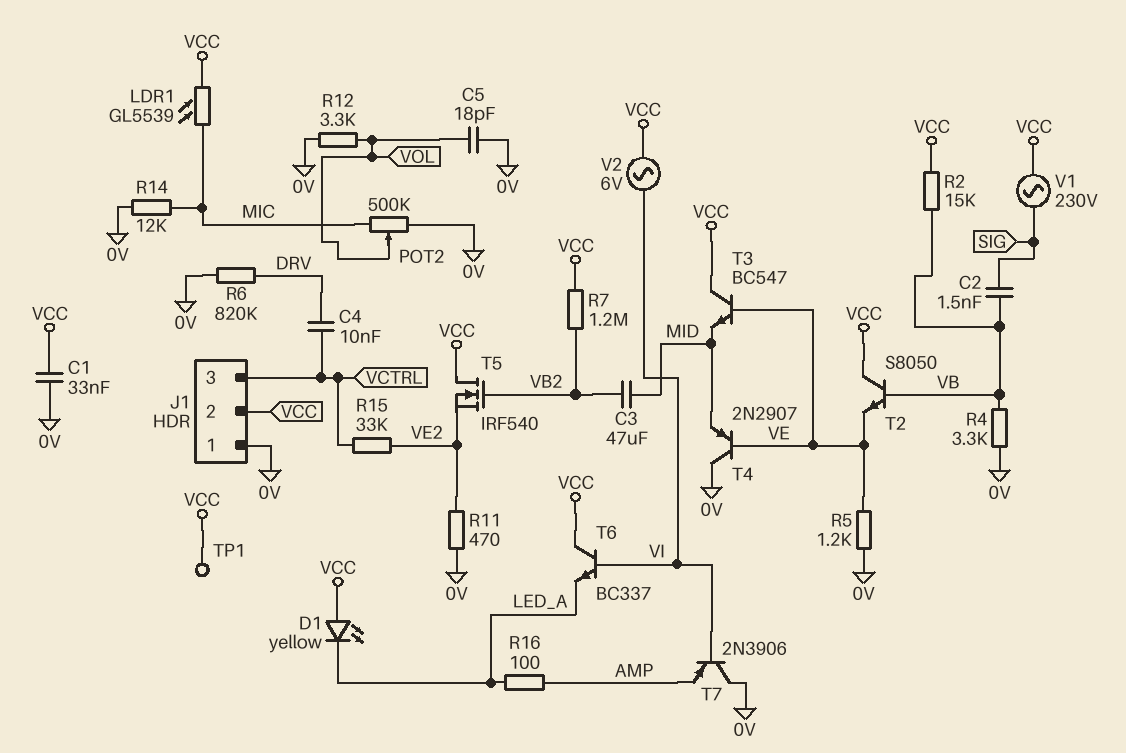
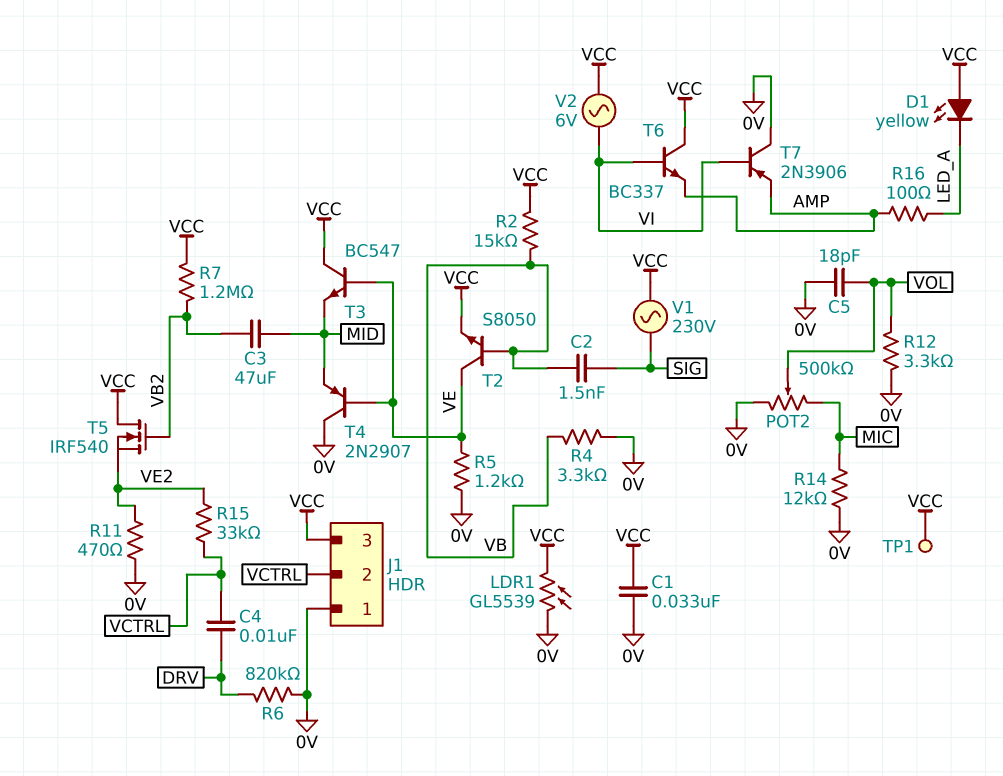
J1 pin 2: VCC -> VCTRL
J1 pin 3: VCTRL -> VCC
LDR1: GL5539 (MIC, VCC) -> GL5539 (0V, VCC)
T2: NPN S8050 (B VB, C VCC, E VE) -> NPN S8050 (B VB, C VE, E VCC)
T6: NPN BC337 (B VI, C VCC, E LED_A) -> NPN BC337 (B VI, C VCC, E AMP)

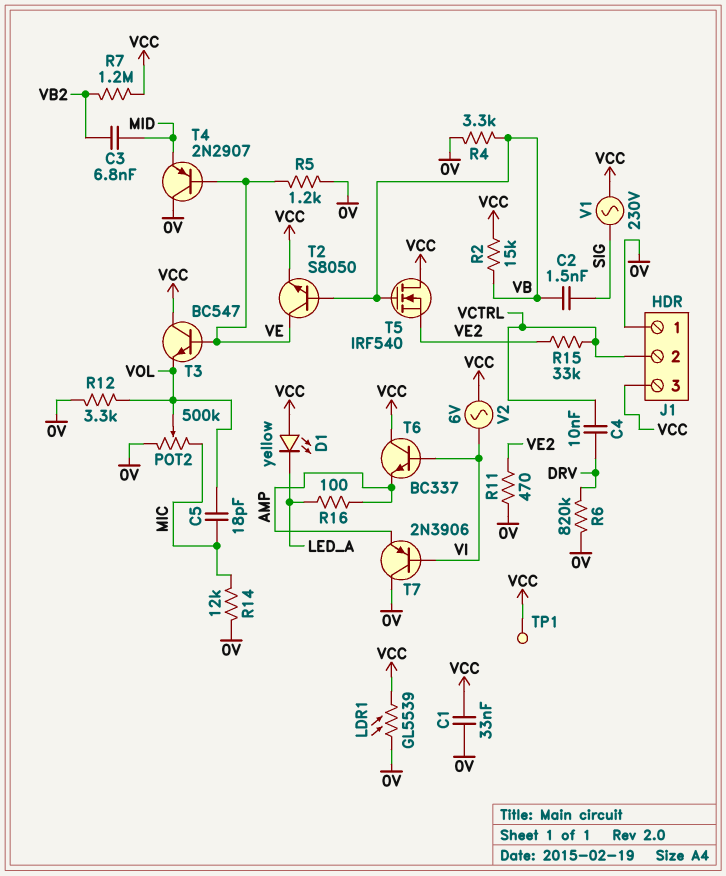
C3: 47uF (MID, VB2) -> 6.8nF (MID, VB2)
C5: 18pF (0V, VOL) -> 18pF (MIC, VOL)
T3: NPN BC547 (B VE, C VCC, E MID) -> NPN BC547 (B VE, C VCC, E VOL)
T5: NMOS IRF540 (G VB2, D VCC, S VE2) -> NMOS IRF540 (G VB, D VCC, S VE2)

